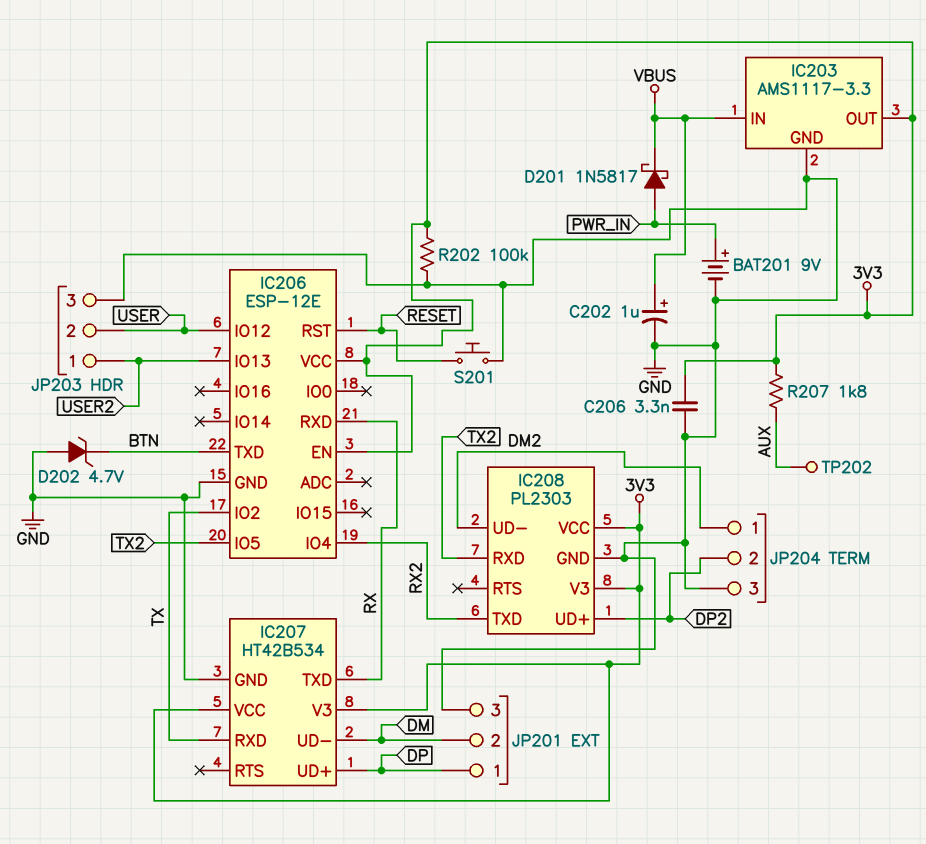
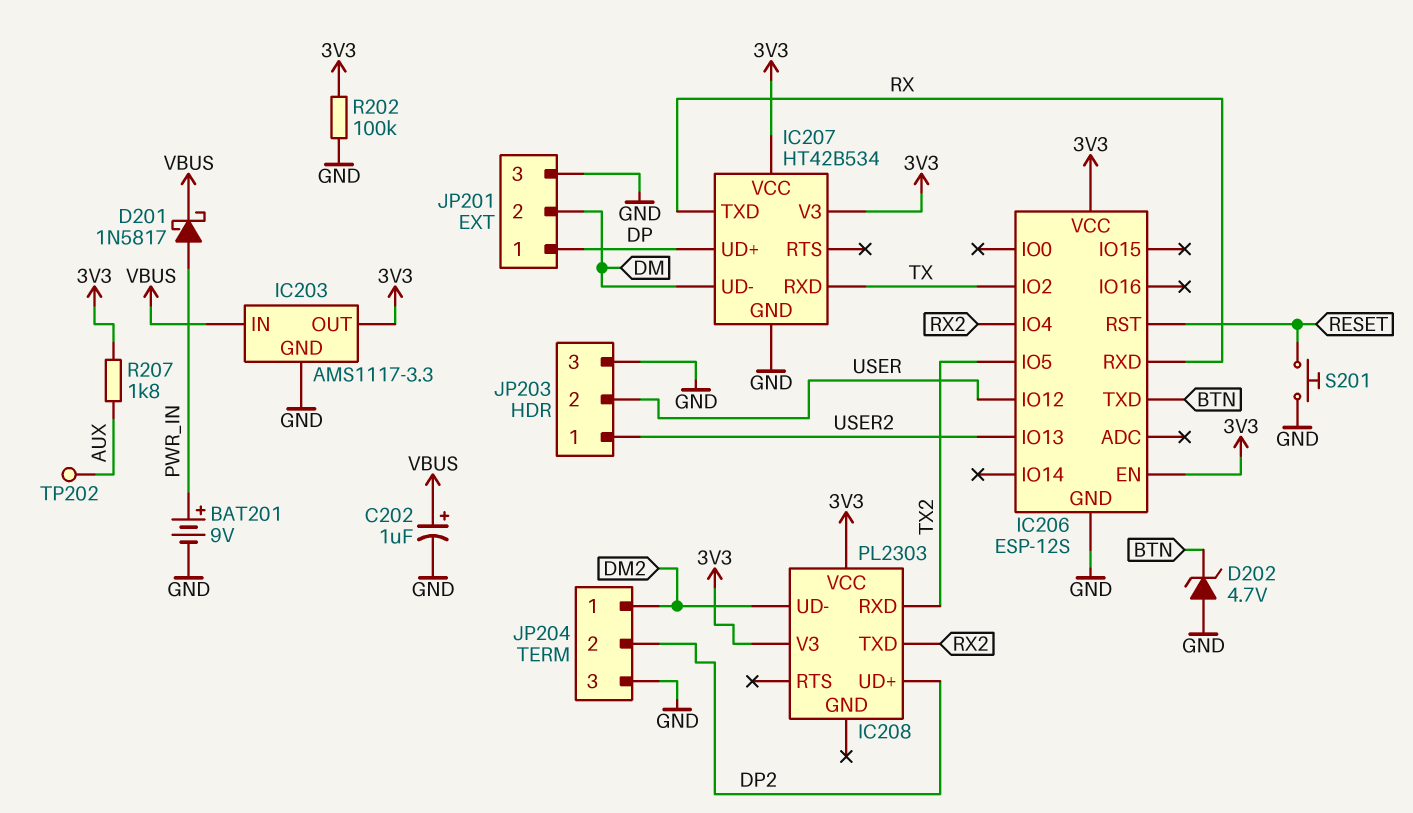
C206: 3.3nF (3V3, GND) -> none
IC206: ESP-12E -> ESP-12S
IC208 pin GND: GND -> none

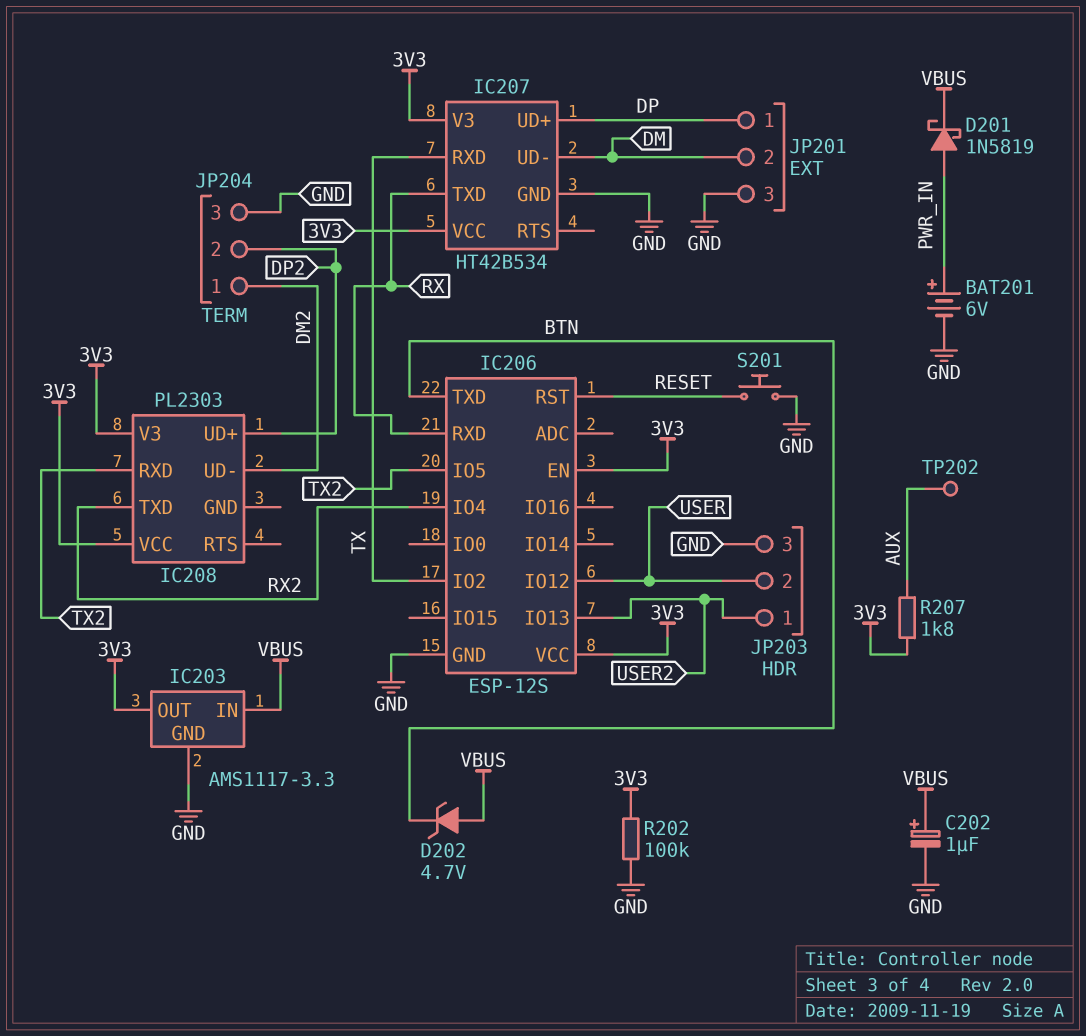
BAT201: 9V (plus PWR_IN, minus GND) -> 6V (plus PWR_IN, minus GND)
D201: schottky 1N5817 (A PWR_IN, K VBUS) -> schottky 1N5819 (A PWR_IN, K VBUS)
D202: zener 4.7V (A GND, K BTN) -> zener 4.7V (A VBUS, K BTN)

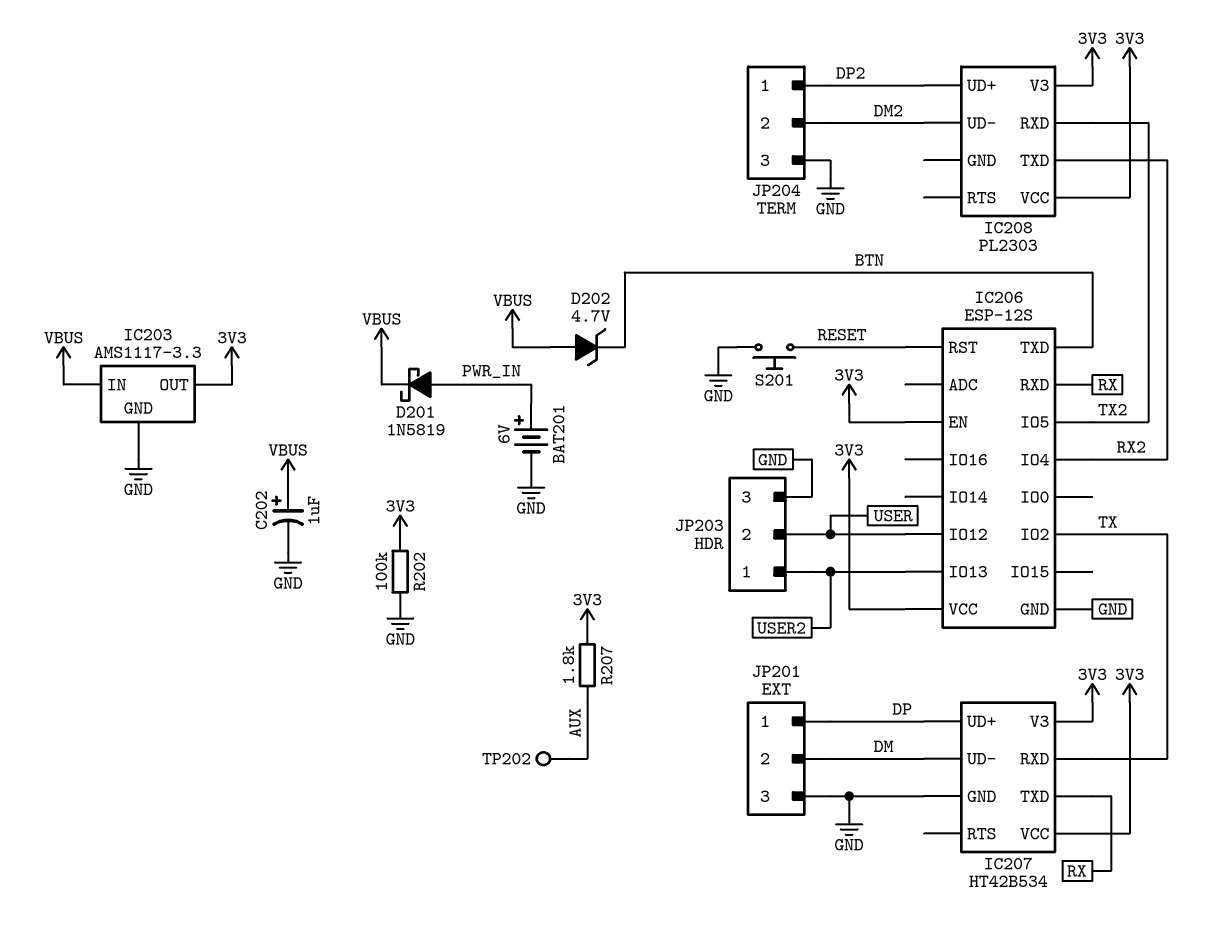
JP204 pin 1: DM2 -> DP2
JP204 pin 2: DP2 -> DM2

